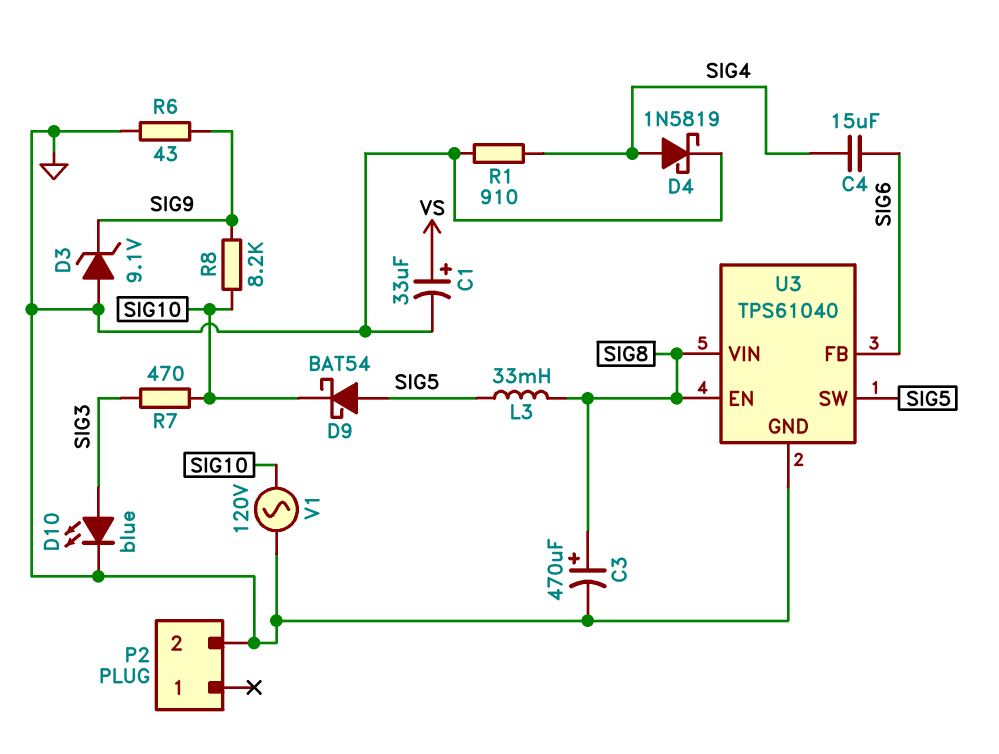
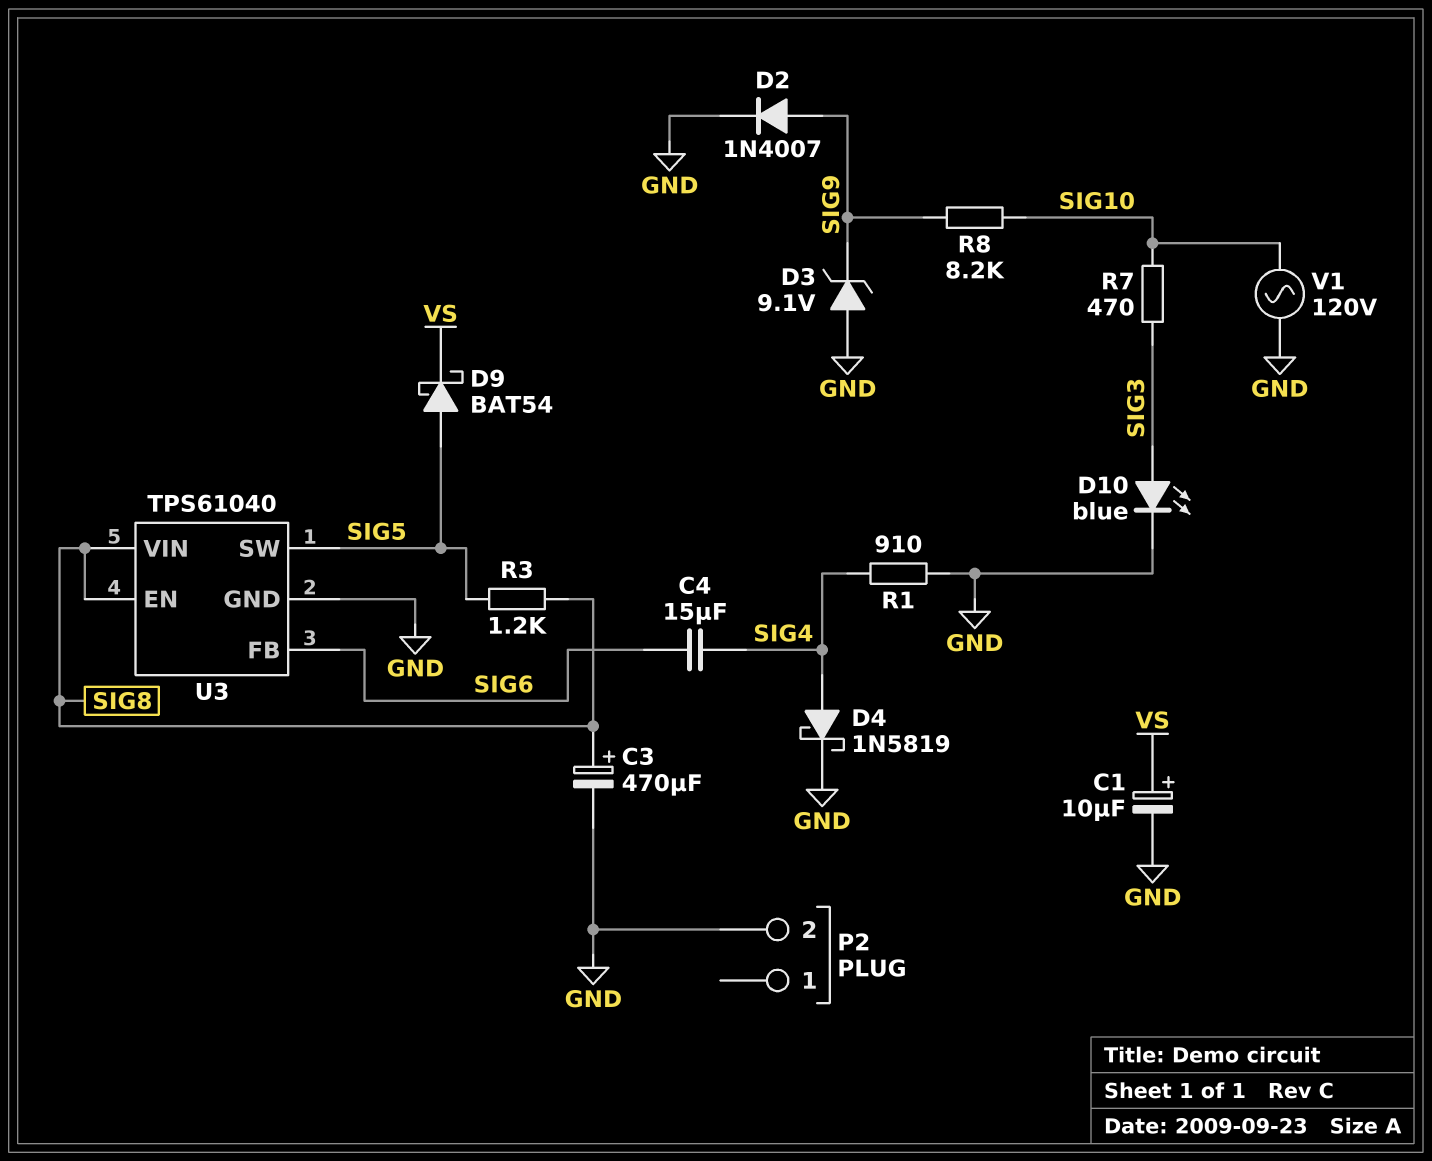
C1: 33uF (plus VS, minus GND) -> 10uF (plus VS, minus GND)
D2: none -> diode 1N4007 (A SIG9, K GND)
D9: schottky BAT54 (A SIG5, K SIG10) -> schottky BAT54 (A SIG5, K VS)
L3: 33mH (SIG5, SIG8) -> none
R3: none -> 1.2k (SIG5, SIG8)
R6: 43 (GND, SIG9) -> none

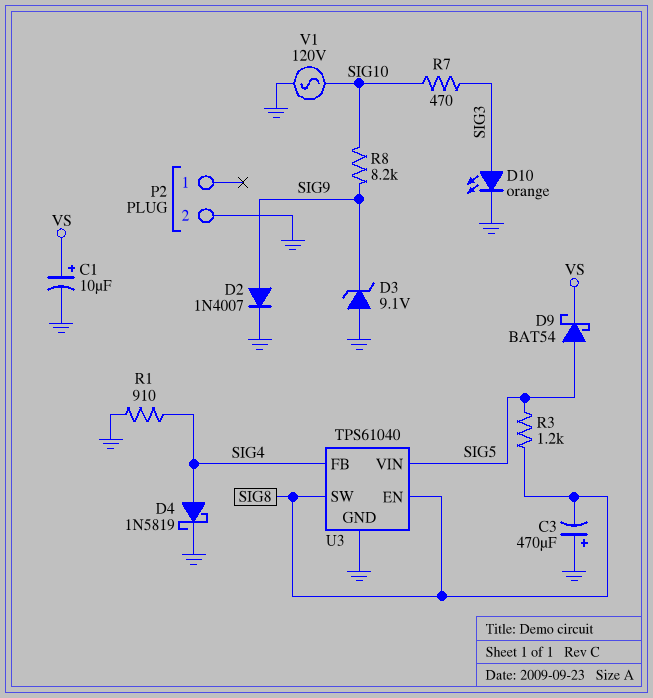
C3: 470uF (plus SIG8, minus GND) -> 470uF (plus GND, minus SIG8)
C4: 15uF (SIG4, SIG6) -> none
D10: LED blue (A SIG3, K GND) -> LED orange (A SIG3, K GND)
U3 pin FB: SIG6 -> SIG4
U3 pin SW: SIG5 -> SIG8
U3 pin VIN: SIG8 -> SIG5

